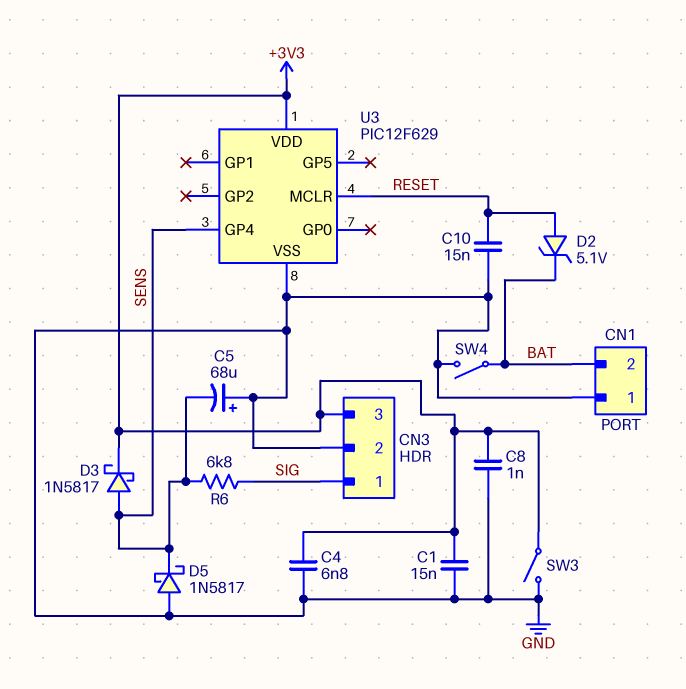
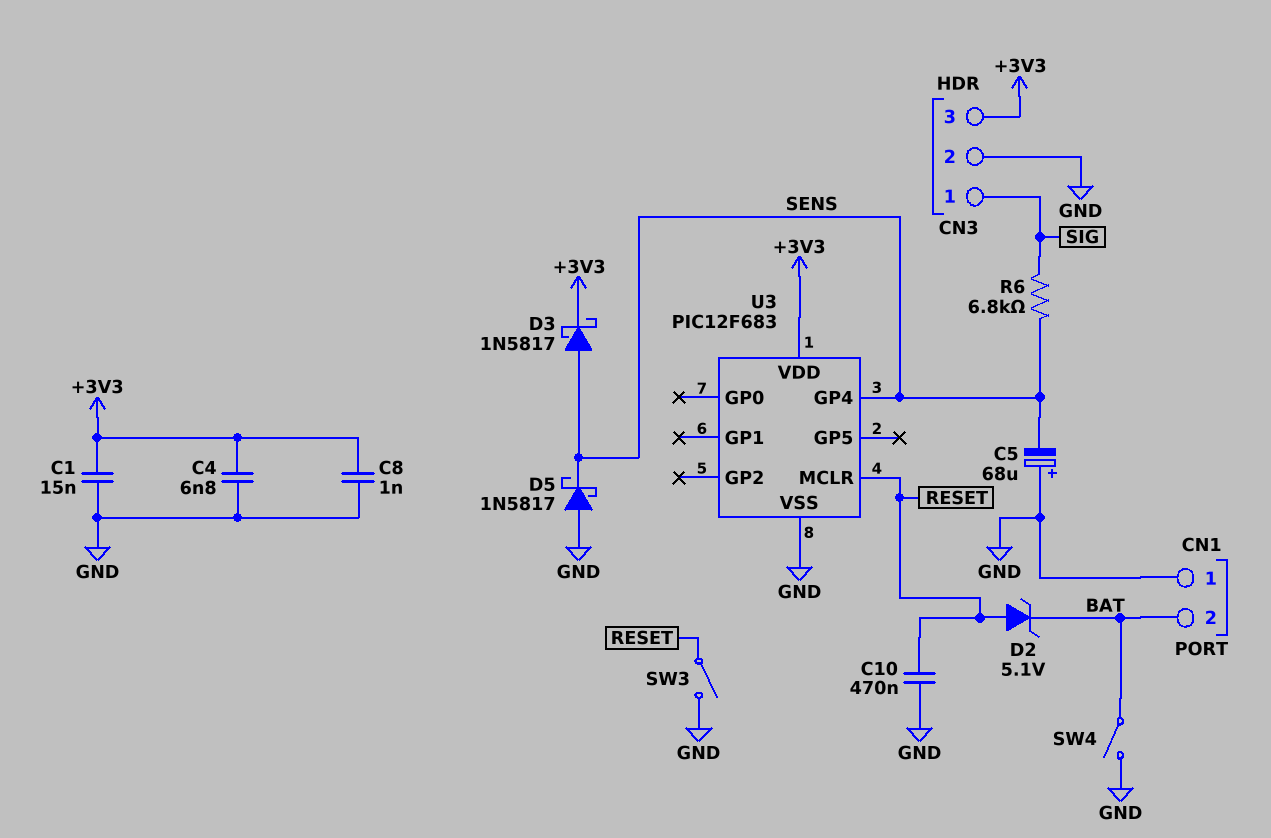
C10: 15nF (GND, RESET) -> 470nF (GND, RESET)
SW3: switch (+3V3, GND) -> switch (GND, RESET)
U3: PIC12F629 -> PIC12F683

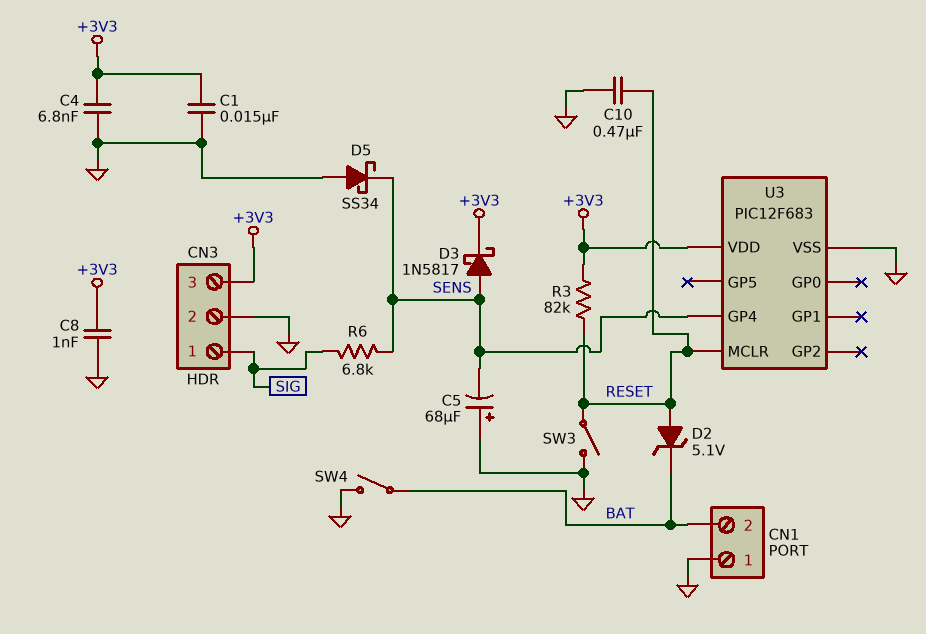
D5: schottky 1N5817 (A GND, K SENS) -> schottky SS34 (A GND, K SENS)
R3: none -> 82k (+3V3, RESET)

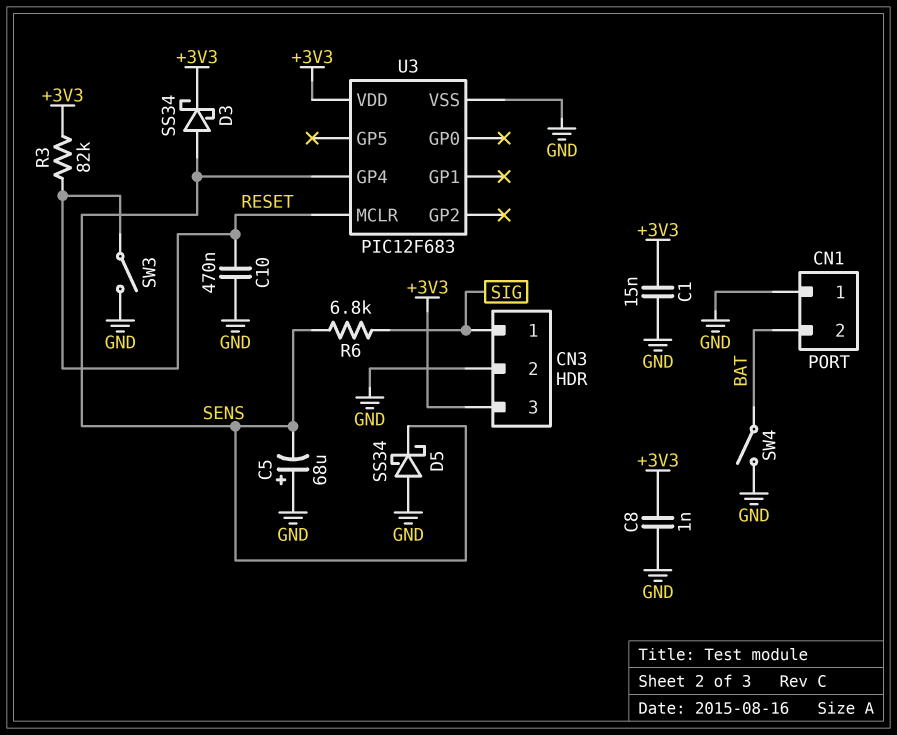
C4: 6.8nF (+3V3, GND) -> none
D2: zener 5.1V (A RESET, K BAT) -> none
D3: schottky 1N5817 (A SENS, K +3V3) -> schottky SS34 (A SENS, K +3V3)

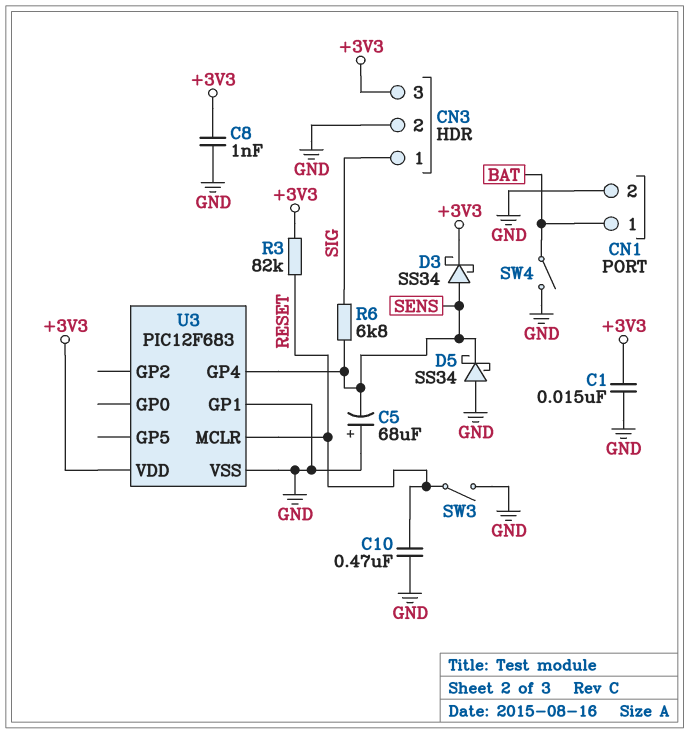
CN1 pin 1: GND -> BAT
CN1 pin 2: BAT -> GND
U3 pin GP1: none -> GND

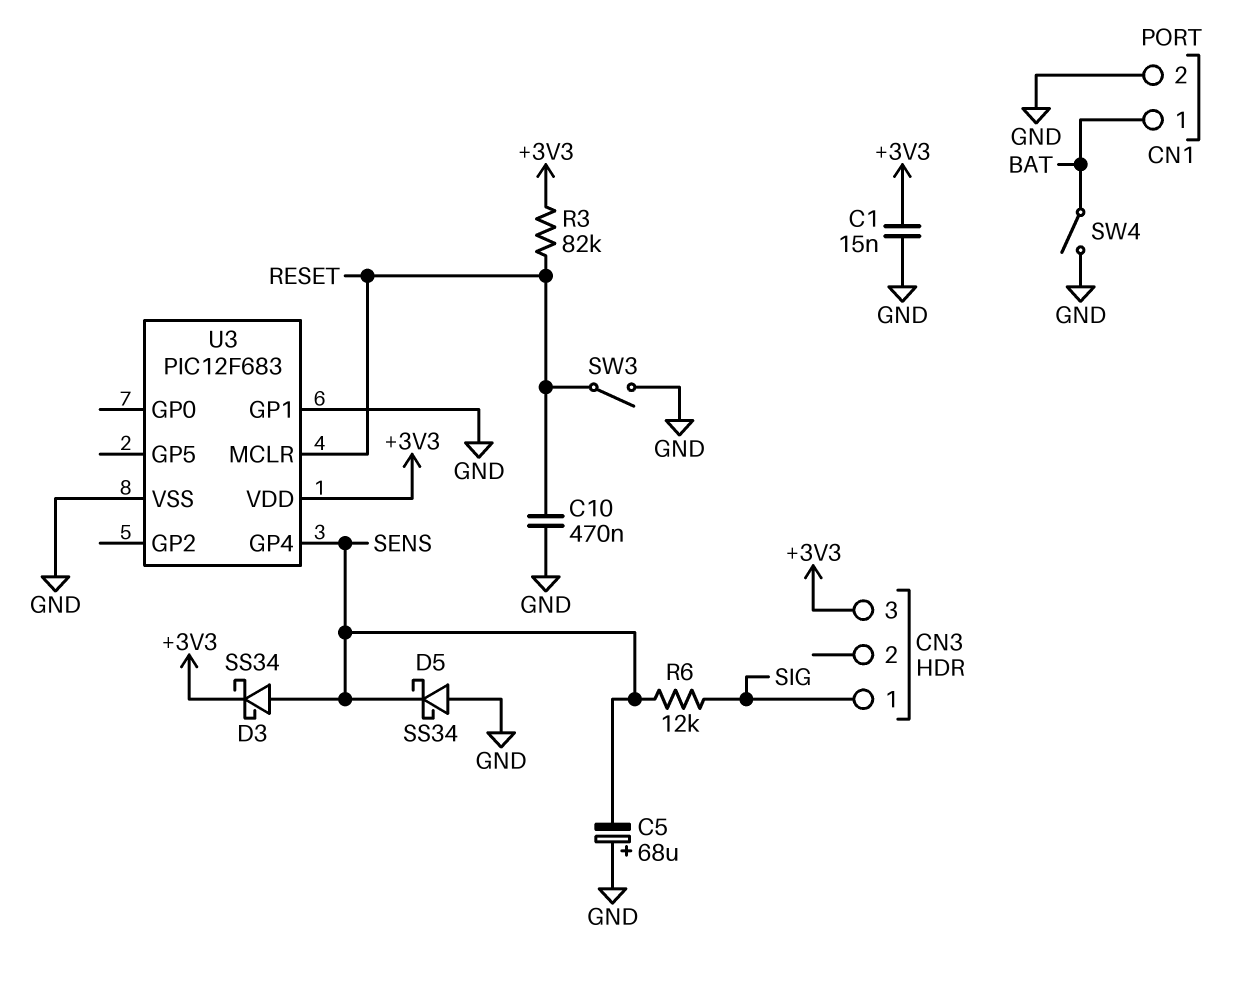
C8: 1nF (+3V3, GND) -> none
CN3 pin 2: GND -> none
R6: 6.8k (SENS, SIG) -> 12k (SENS, SIG)

